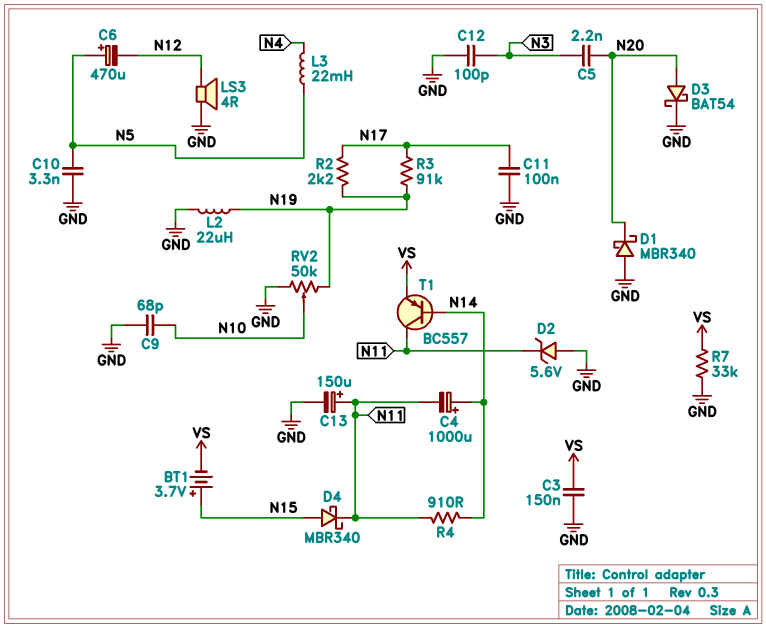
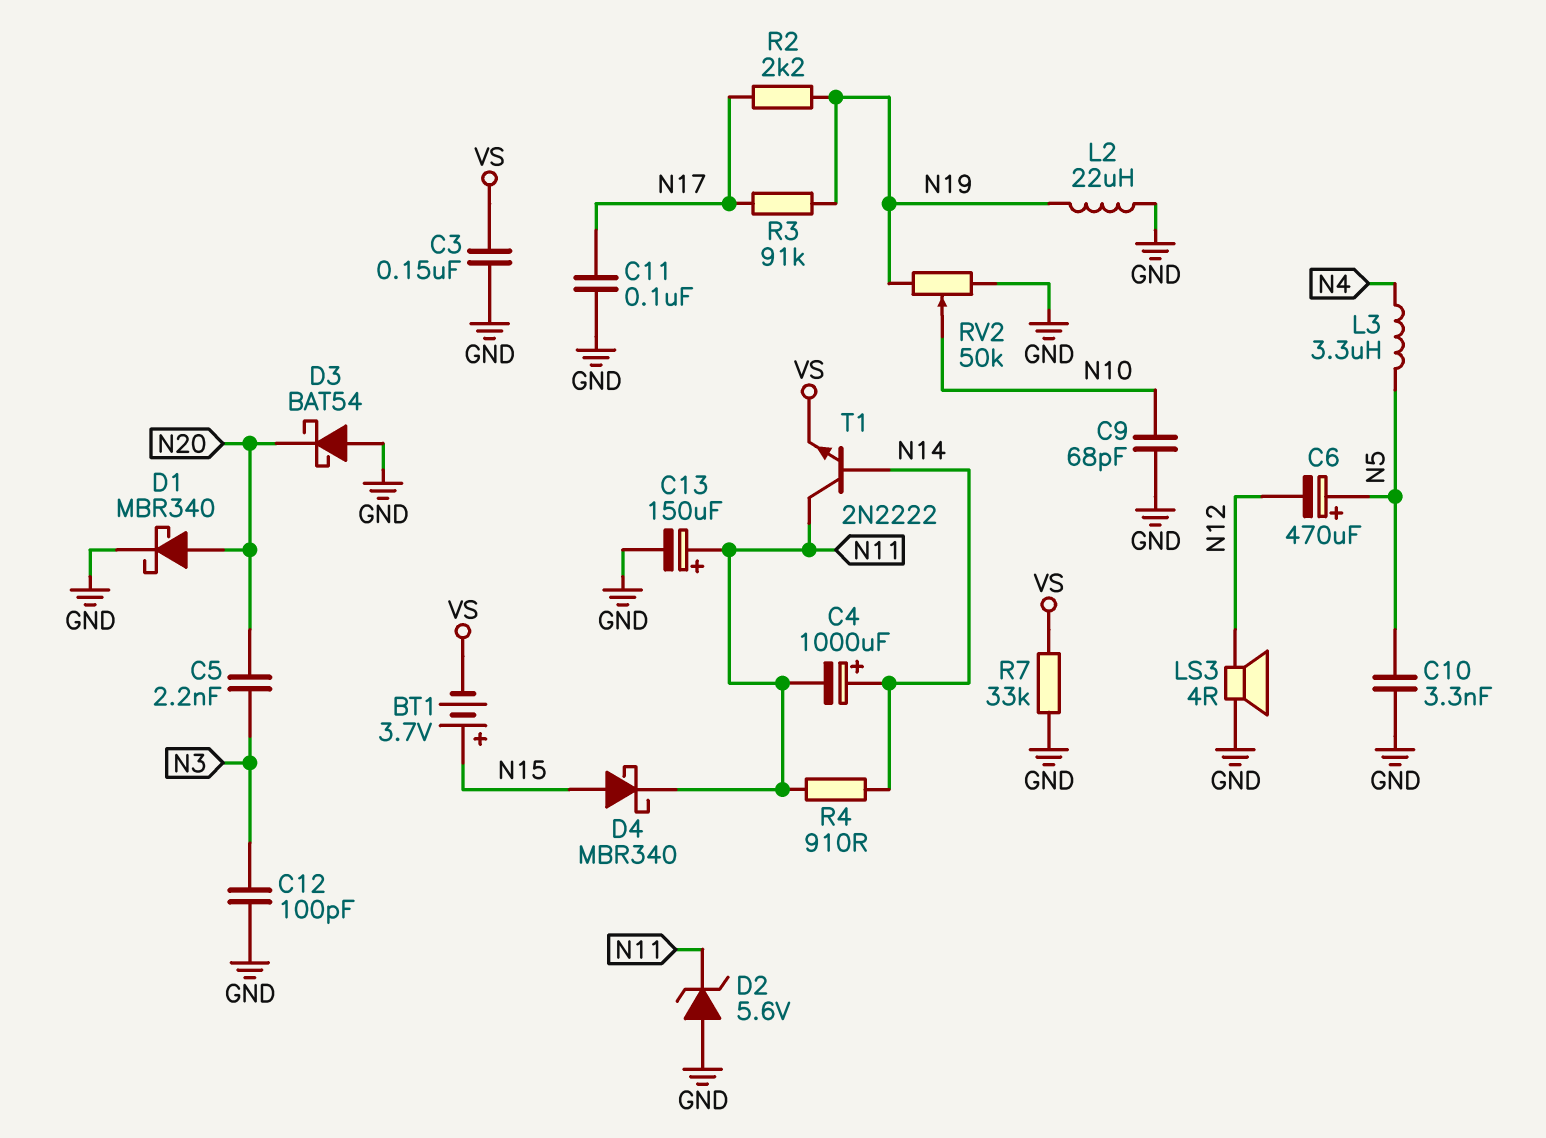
D1: schottky MBR340 (A GND, K N20) -> schottky MBR340 (A N20, K GND)
D3: schottky BAT54 (A N20, K GND) -> schottky BAT54 (A GND, K N20)
L3: 22mH (N4, N5) -> 3.3uH (N4, N5)
T1: PNP BC557 (B N14, C N11, E VS) -> NPN 2N2222 (B N14, C N11, E VS)

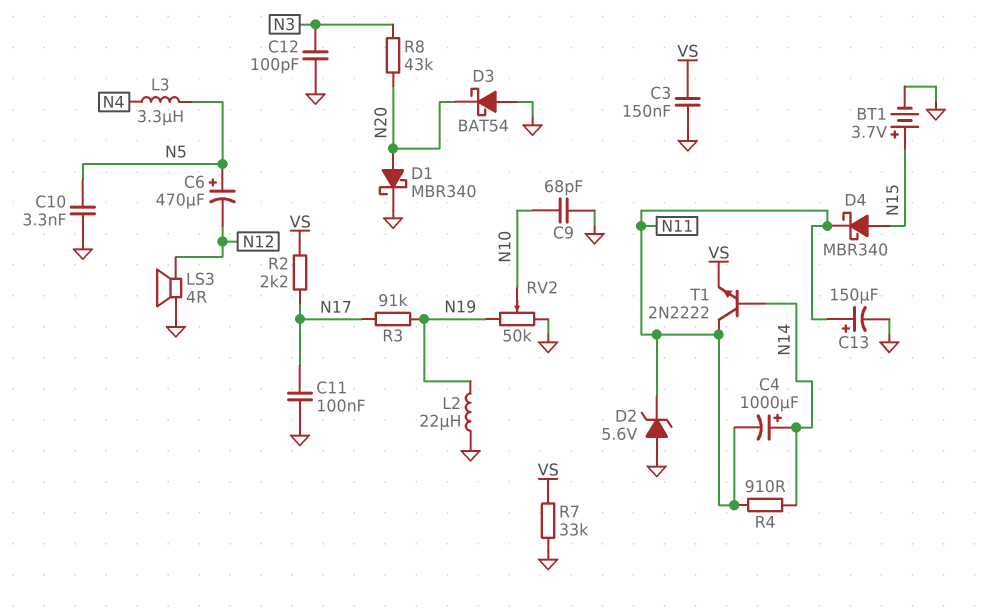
BT1: 3.7V (plus N15, minus VS) -> 3.7V (plus N15, minus GND)
C5: 2.2nF (N3, N20) -> none
R2: 2.2k (N17, N19) -> 2.2k (N17, VS)
R8: none -> 43k (N3, N20)

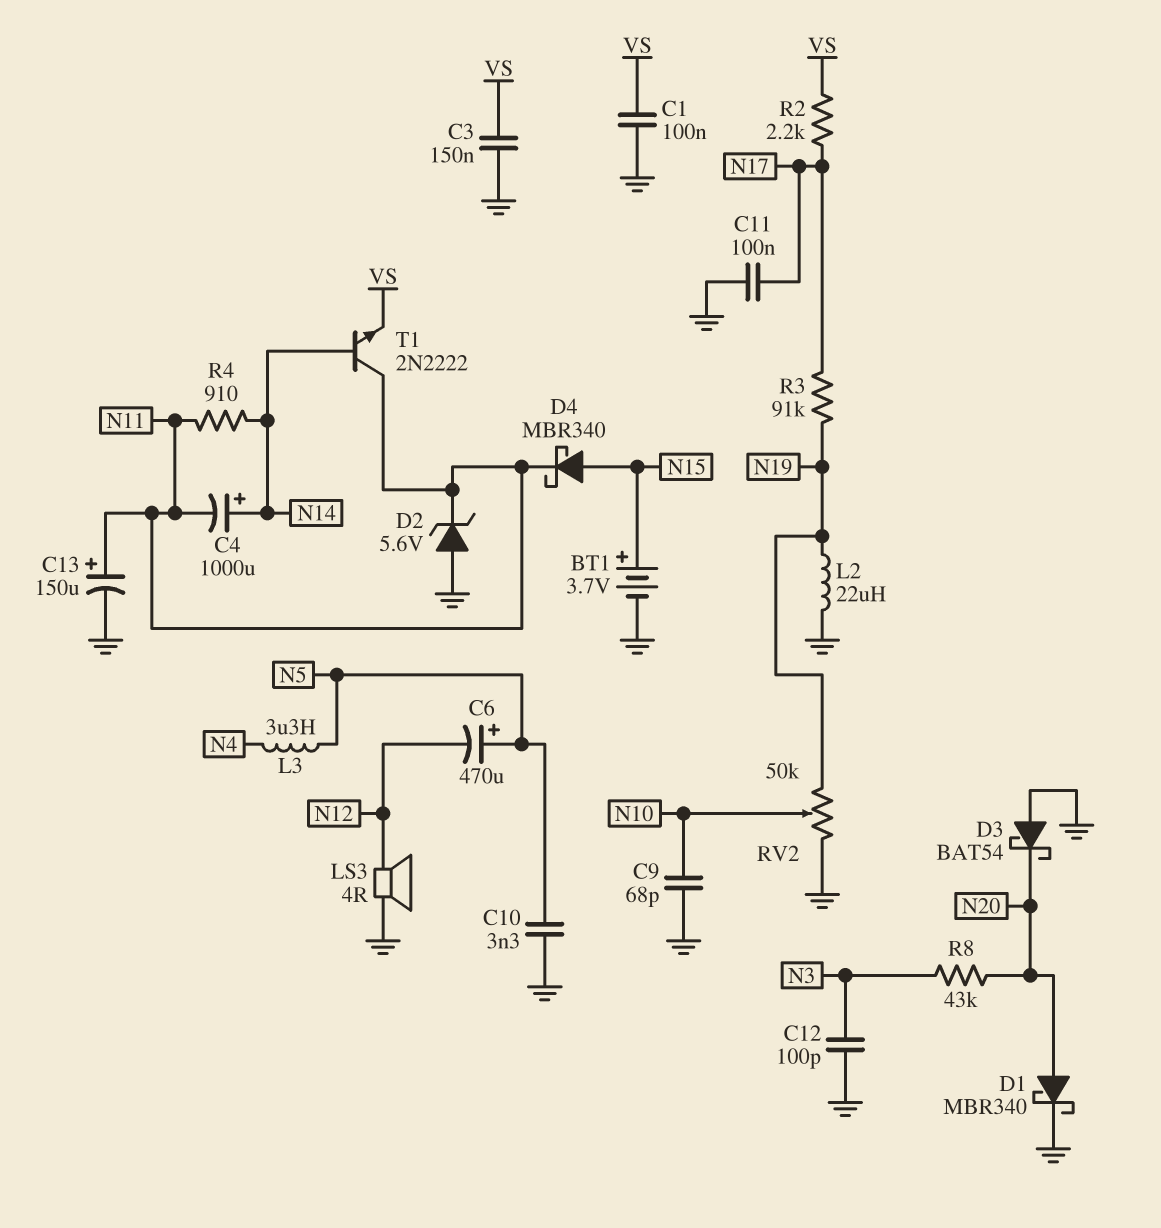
C1: none -> 100nF (GND, VS)
R7: 33k (GND, VS) -> none

